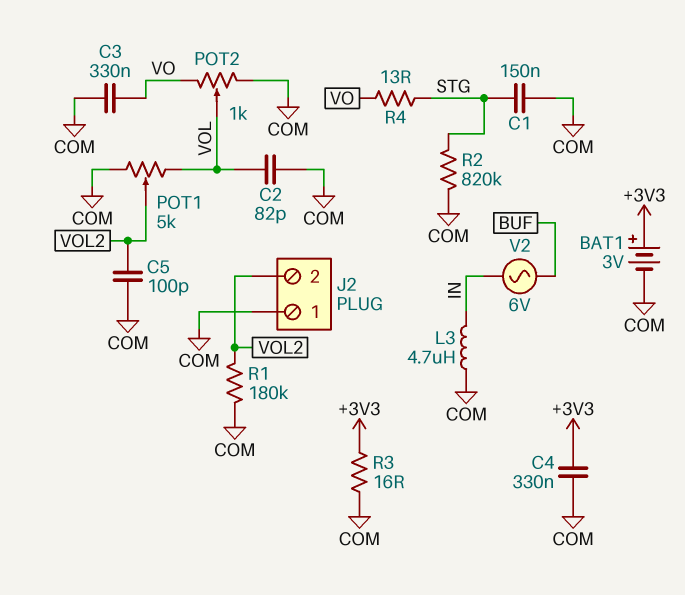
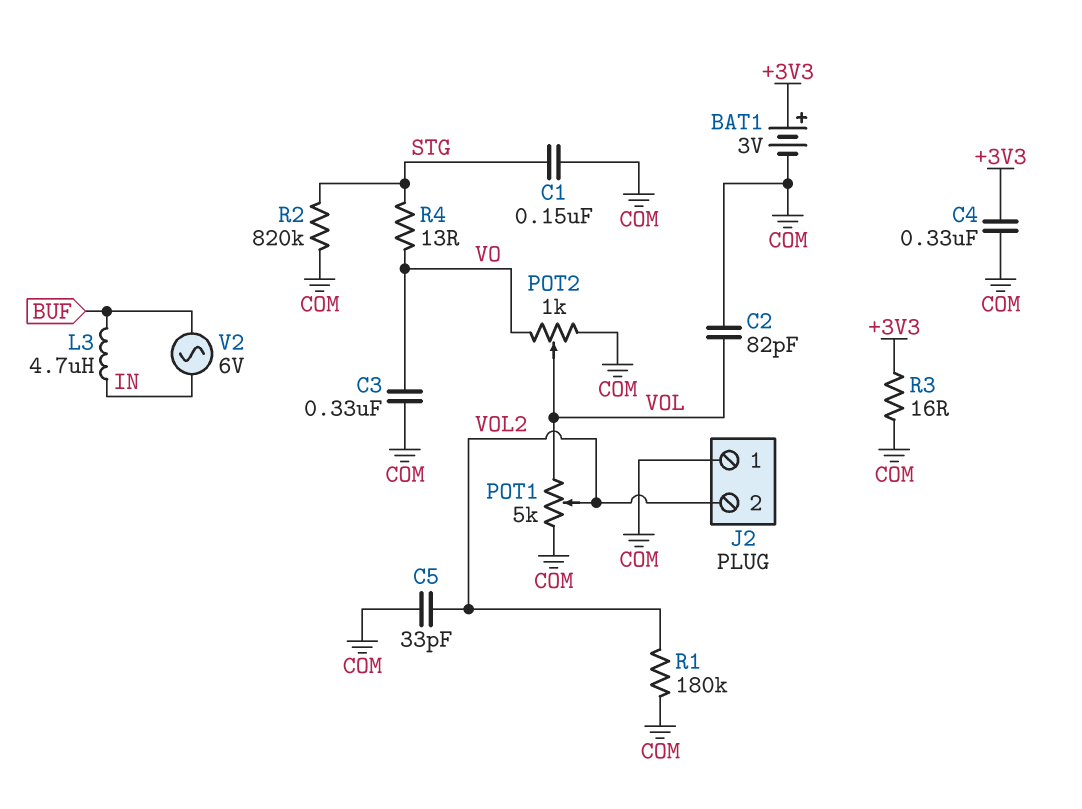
C5: 100pF (COM, VOL2) -> 33pF (COM, VOL2)
L3: 4.7uH (COM, IN) -> 4.7uH (BUF, IN)

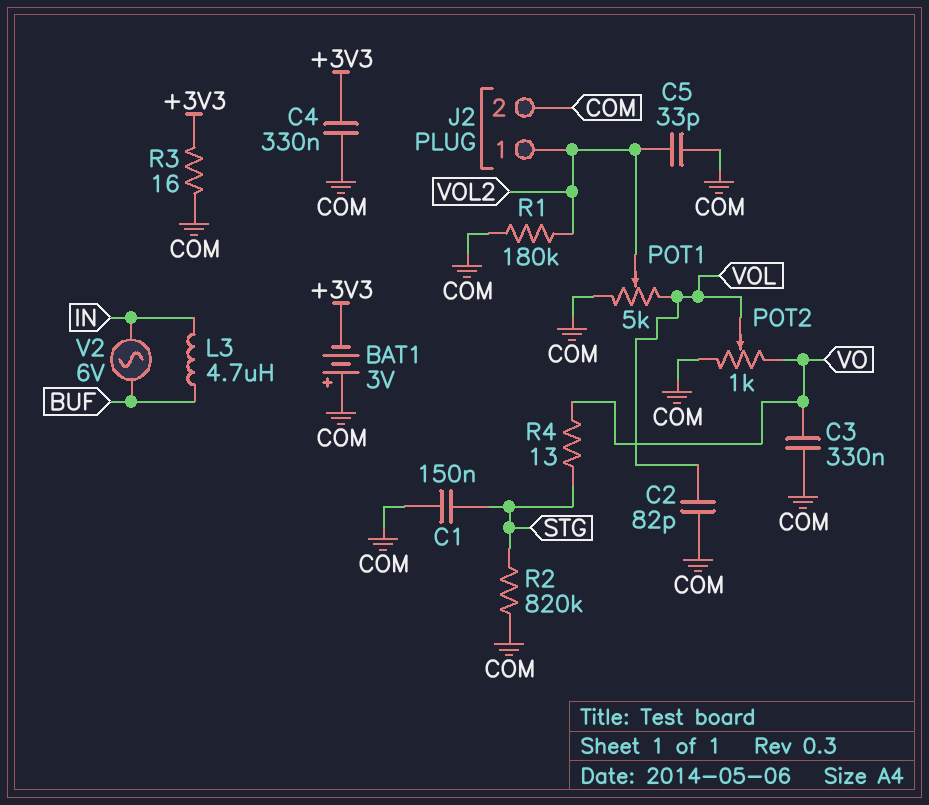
BAT1: 3V (plus +3V3, minus COM) -> 3V (plus COM, minus +3V3)
J2 pin 1: COM -> VOL2
J2 pin 2: VOL2 -> COM

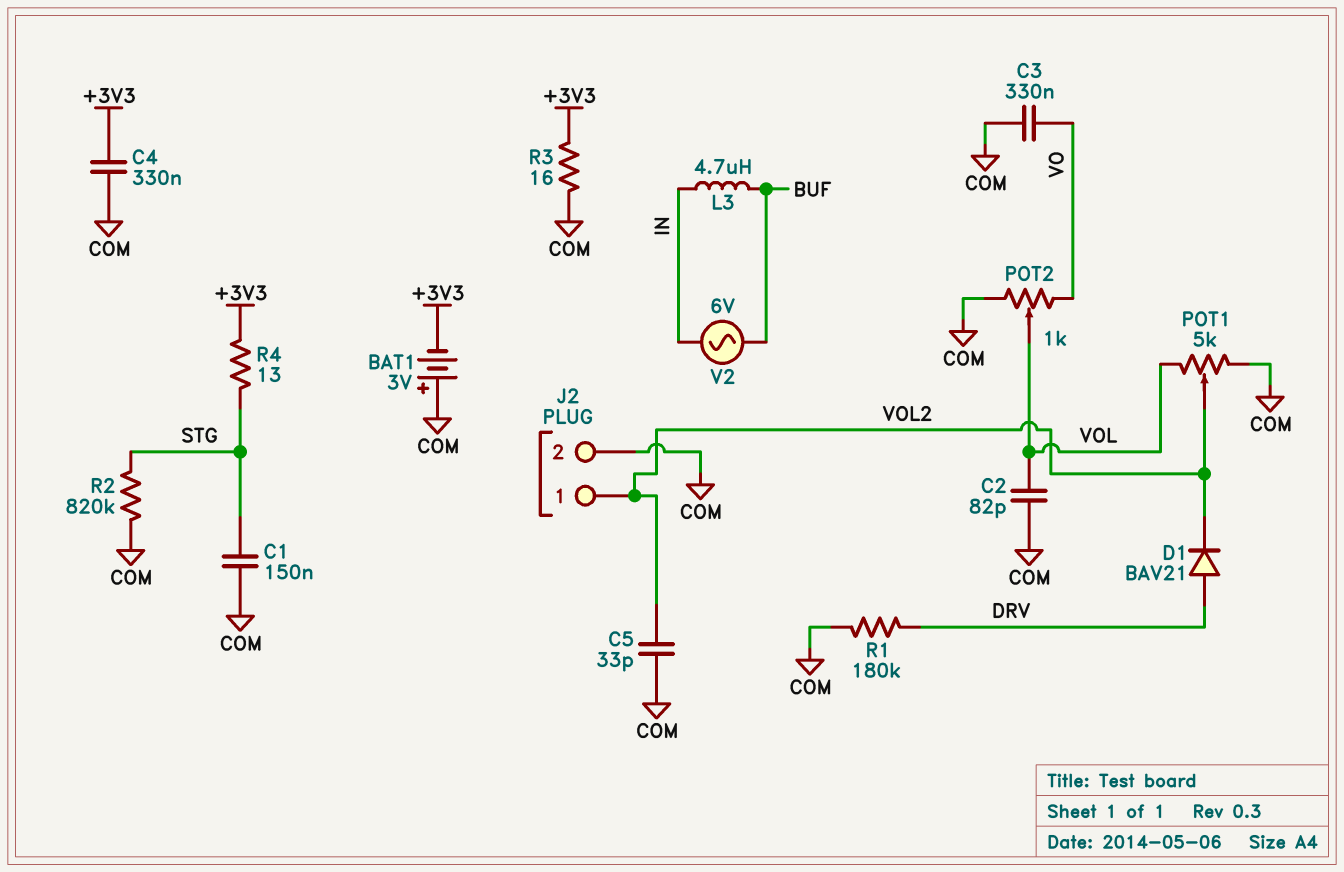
D1: none -> diode BAV21 (A DRV, K VOL2)
R1: 180k (COM, VOL2) -> 180k (COM, DRV)
R4: 13 (STG, VO) -> 13 (+3V3, STG)

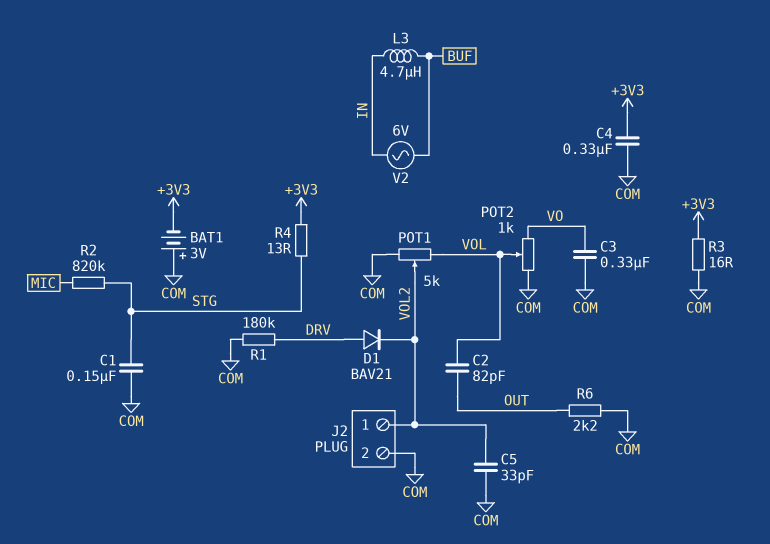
C2: 82pF (COM, VOL) -> 82pF (OUT, VOL)
R2: 820k (COM, STG) -> 820k (MIC, STG)
R6: none -> 2.2k (COM, OUT)

